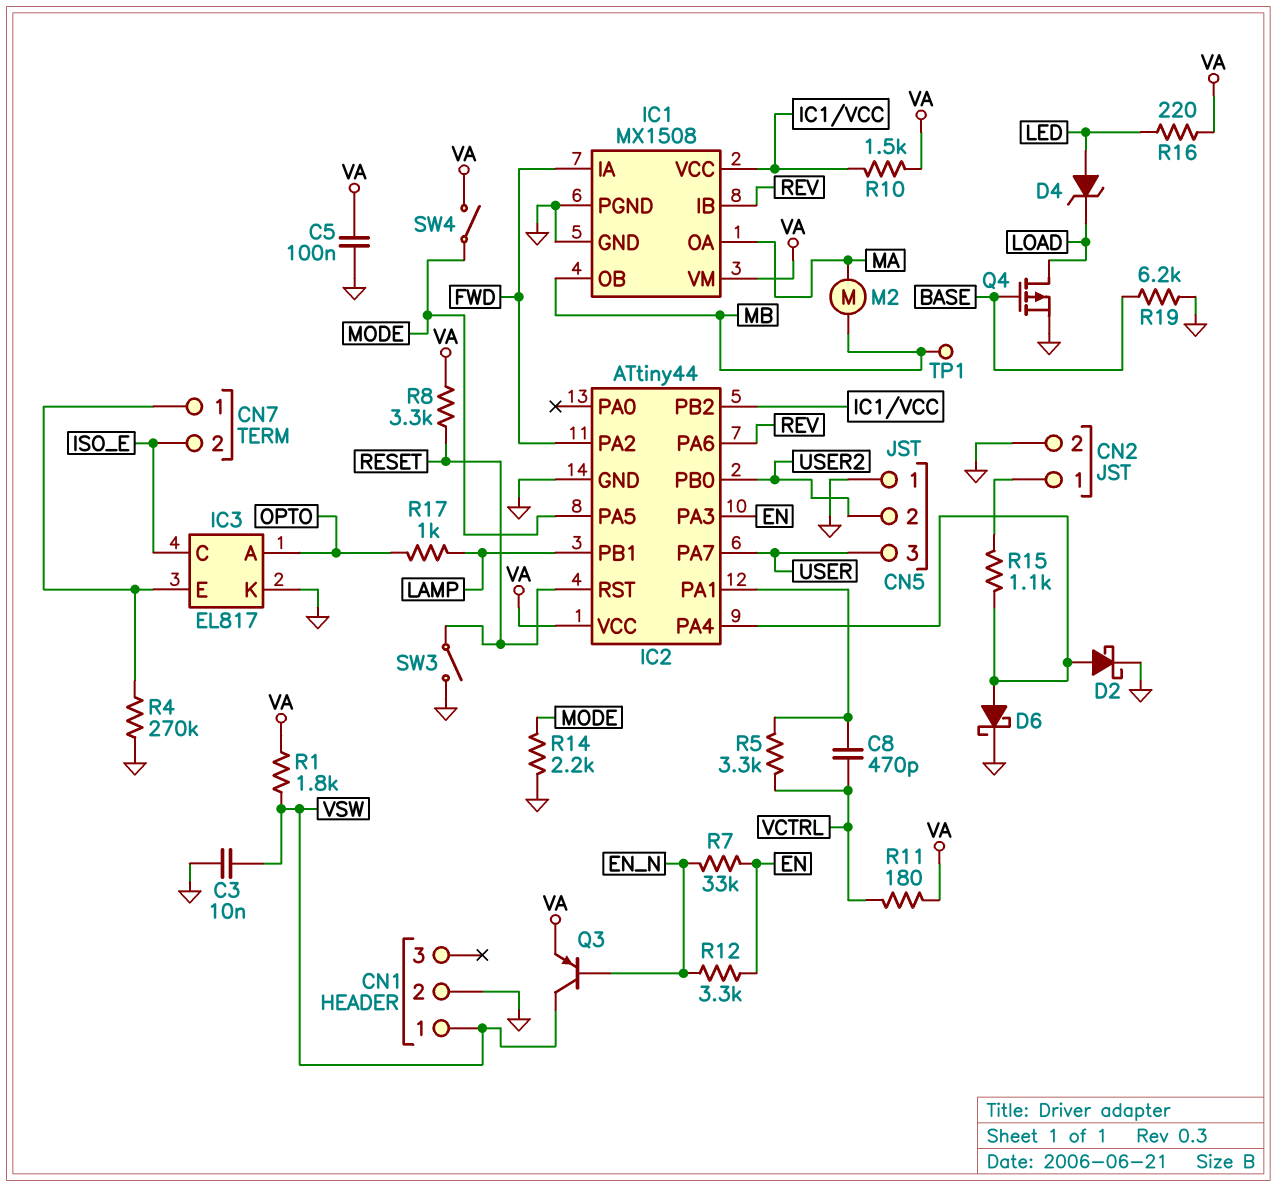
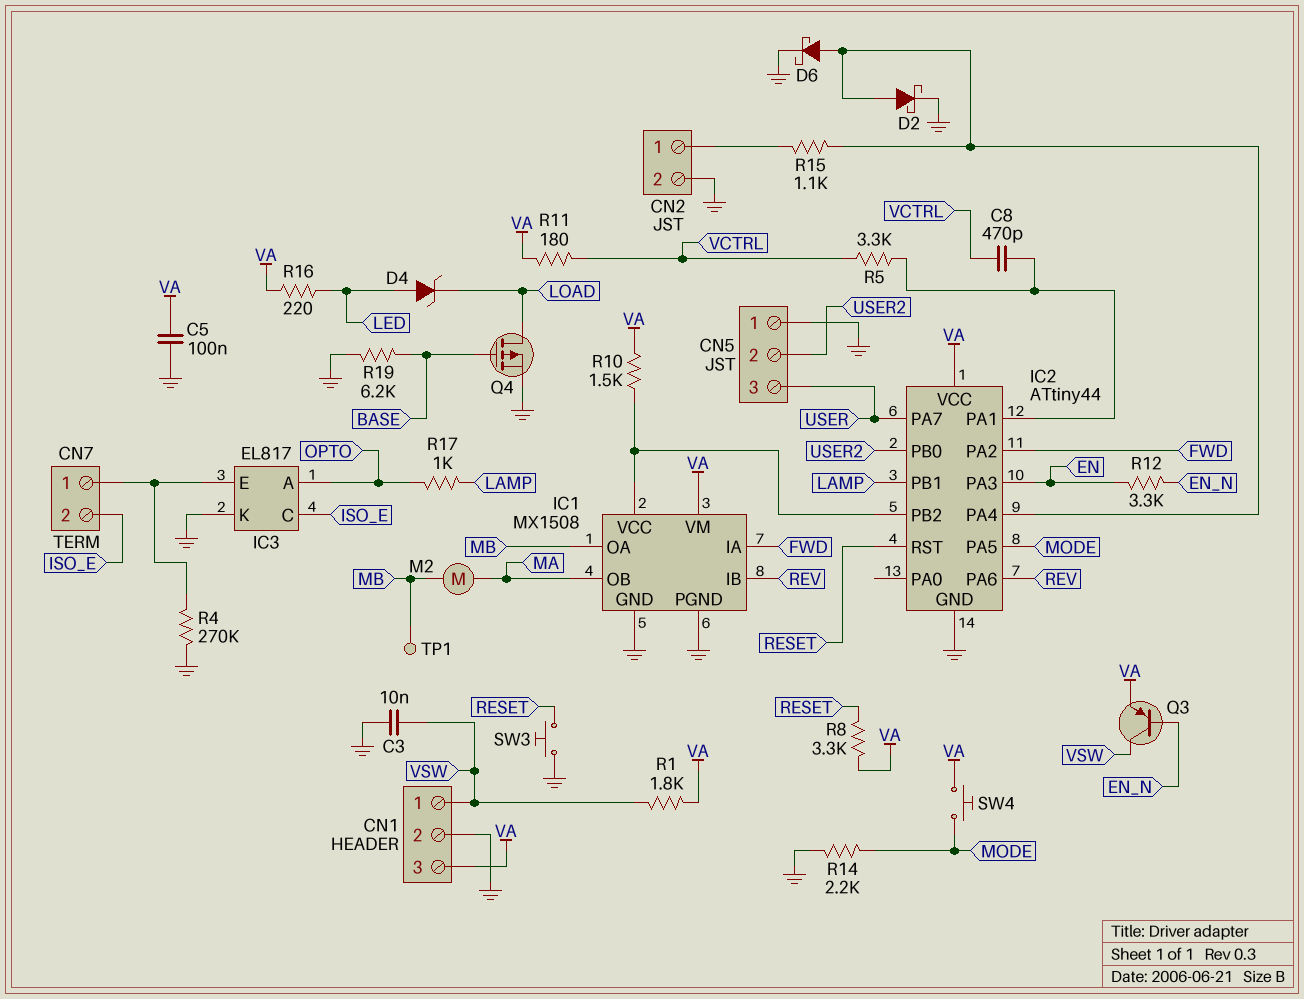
CN1 pin 3: none -> VA
IC1 pin OA: MA -> MB
IC1 pin OB: MB -> MA
R7: 33k (EN, EN_N) -> none
SW3: switch (GND, RESET) -> button (GND, RESET)
SW4: switch (MODE, VA) -> button (MODE, VA)

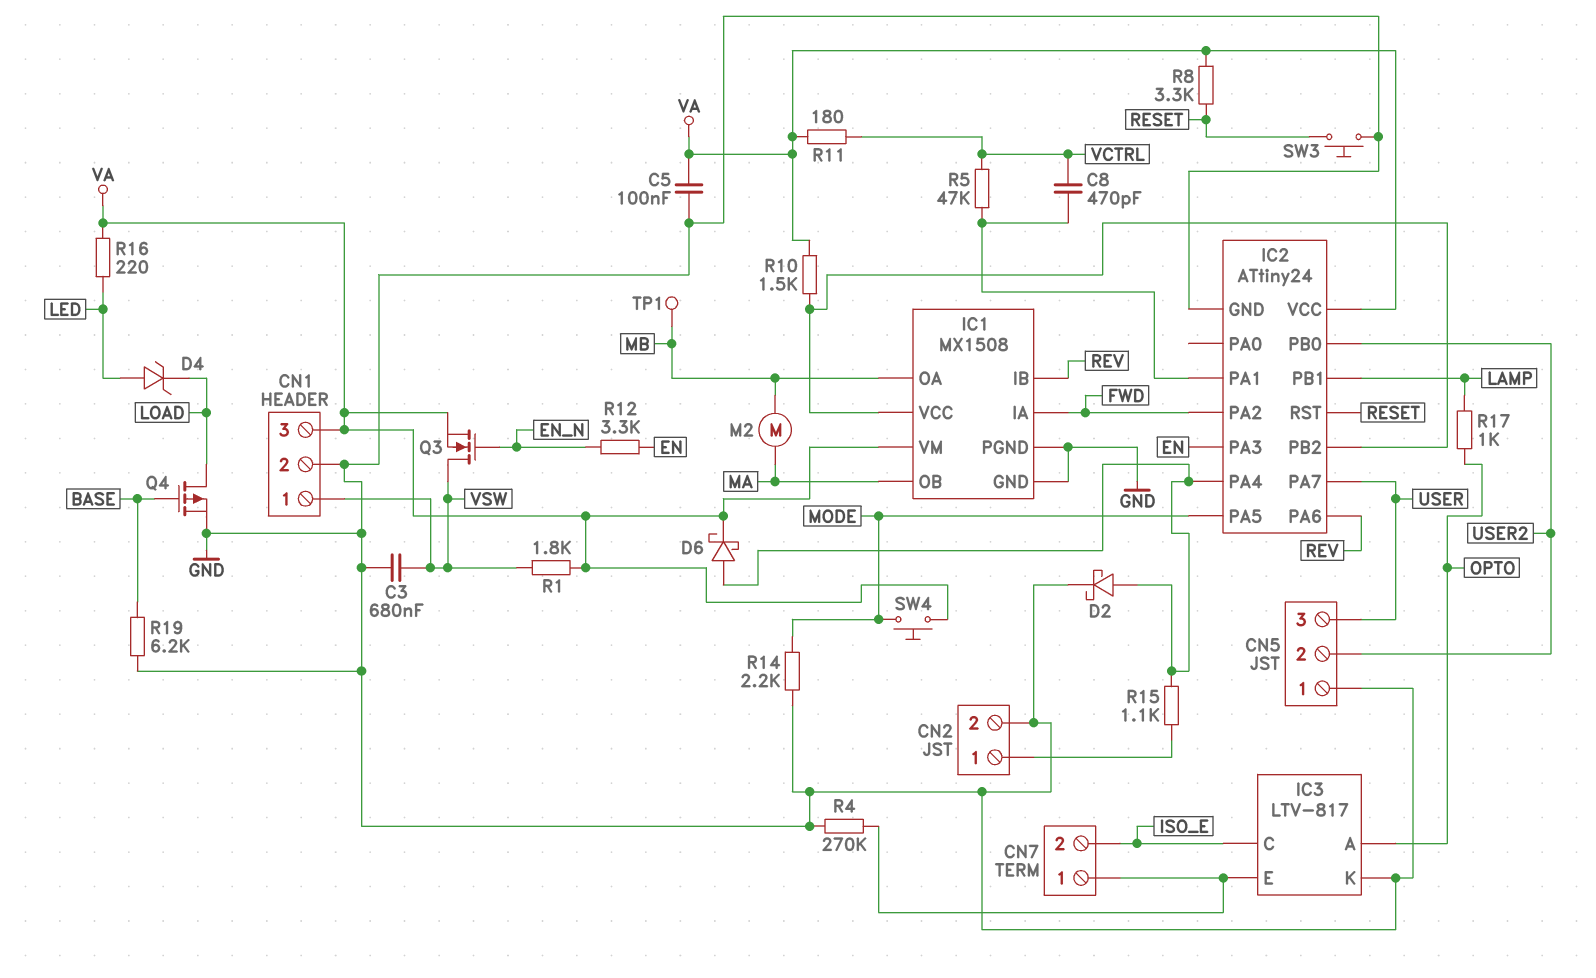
C3: 10nF (GND, VSW) -> 680nF (GND, VSW)
D6: schottky (A IC2/PA4, K GND) -> schottky (A IC2/PA4, K VA)
IC2: ATtiny44 -> ATtiny24
IC3: EL817 -> LTV-817
Q3: PNP (B EN_N, C VSW, E VA) -> NMOS (G EN_N, D VSW, S VA)
R5: 3.3k (IC2/PA1, VCTRL) -> 47k (IC2/PA1, VCTRL)

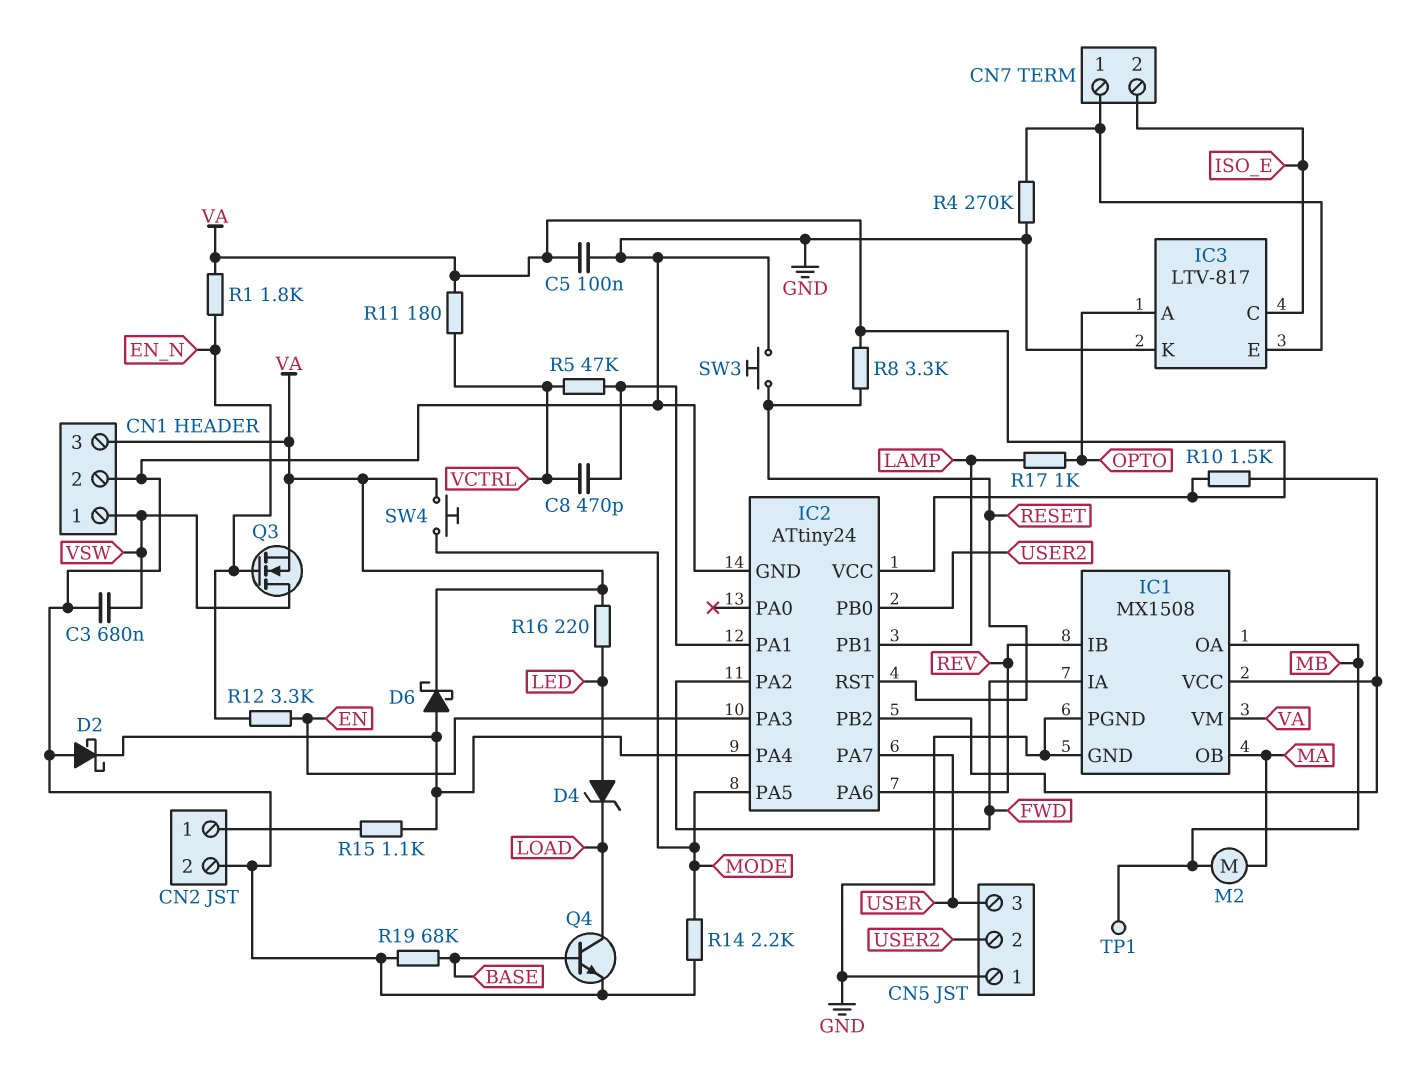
D2: schottky (A IC2/PA4, K GND) -> schottky (A GND, K IC2/PA4)
Q4: PMOS (G BASE, D LOAD, S GND) -> NPN (B BASE, C LOAD, E GND)
R1: 1.8k (VA, VSW) -> 1.8k (EN_N, VA)
R19: 6.2k (BASE, GND) -> 68k (BASE, GND)

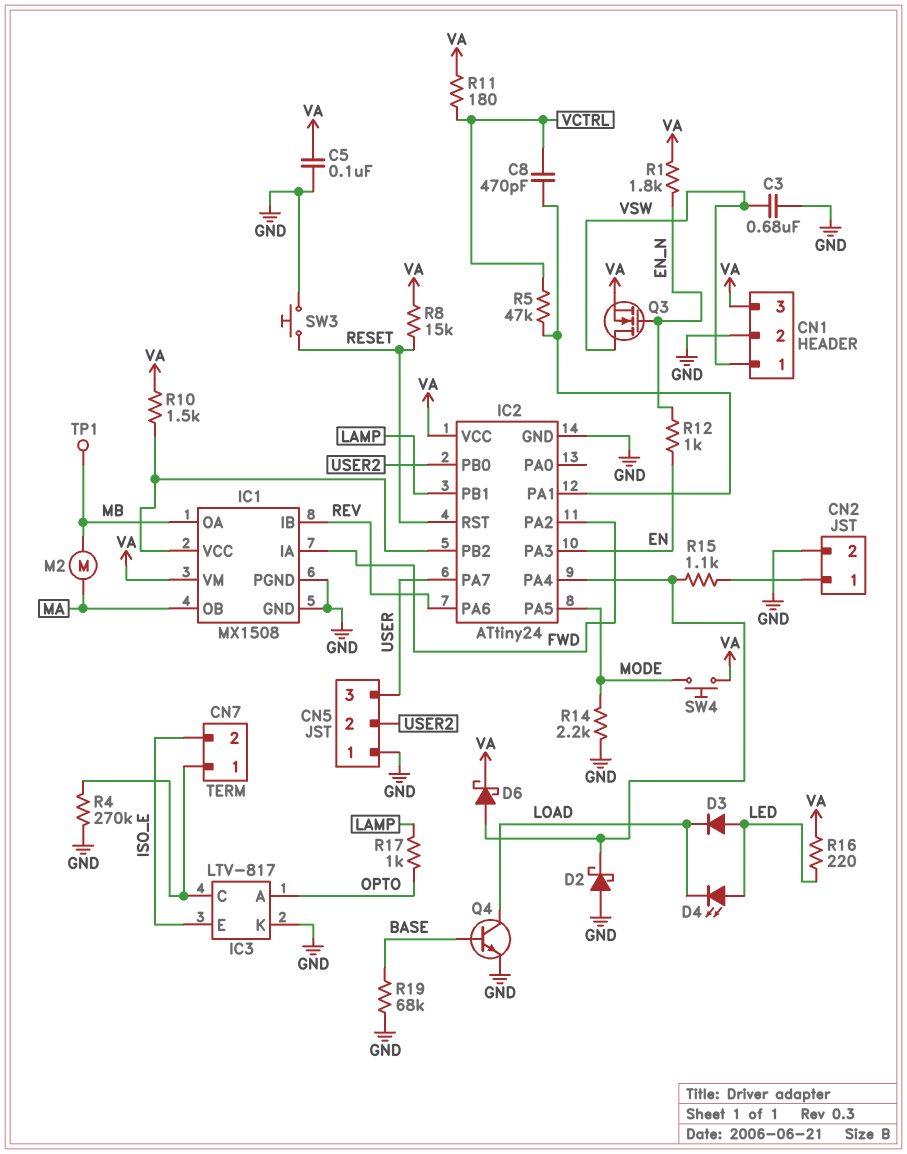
D3: none -> diode (A LED, K LOAD)
D4: zener (A LED, K LOAD) -> LED (A LED, K LOAD)
IC3 pin C: ISO_E -> CN7/1
IC3 pin E: CN7/1 -> ISO_E
R8: 3.3k (RESET, VA) -> 15k (RESET, VA)
R12: 3.3k (EN, EN_N) -> 1k (EN, EN_N)

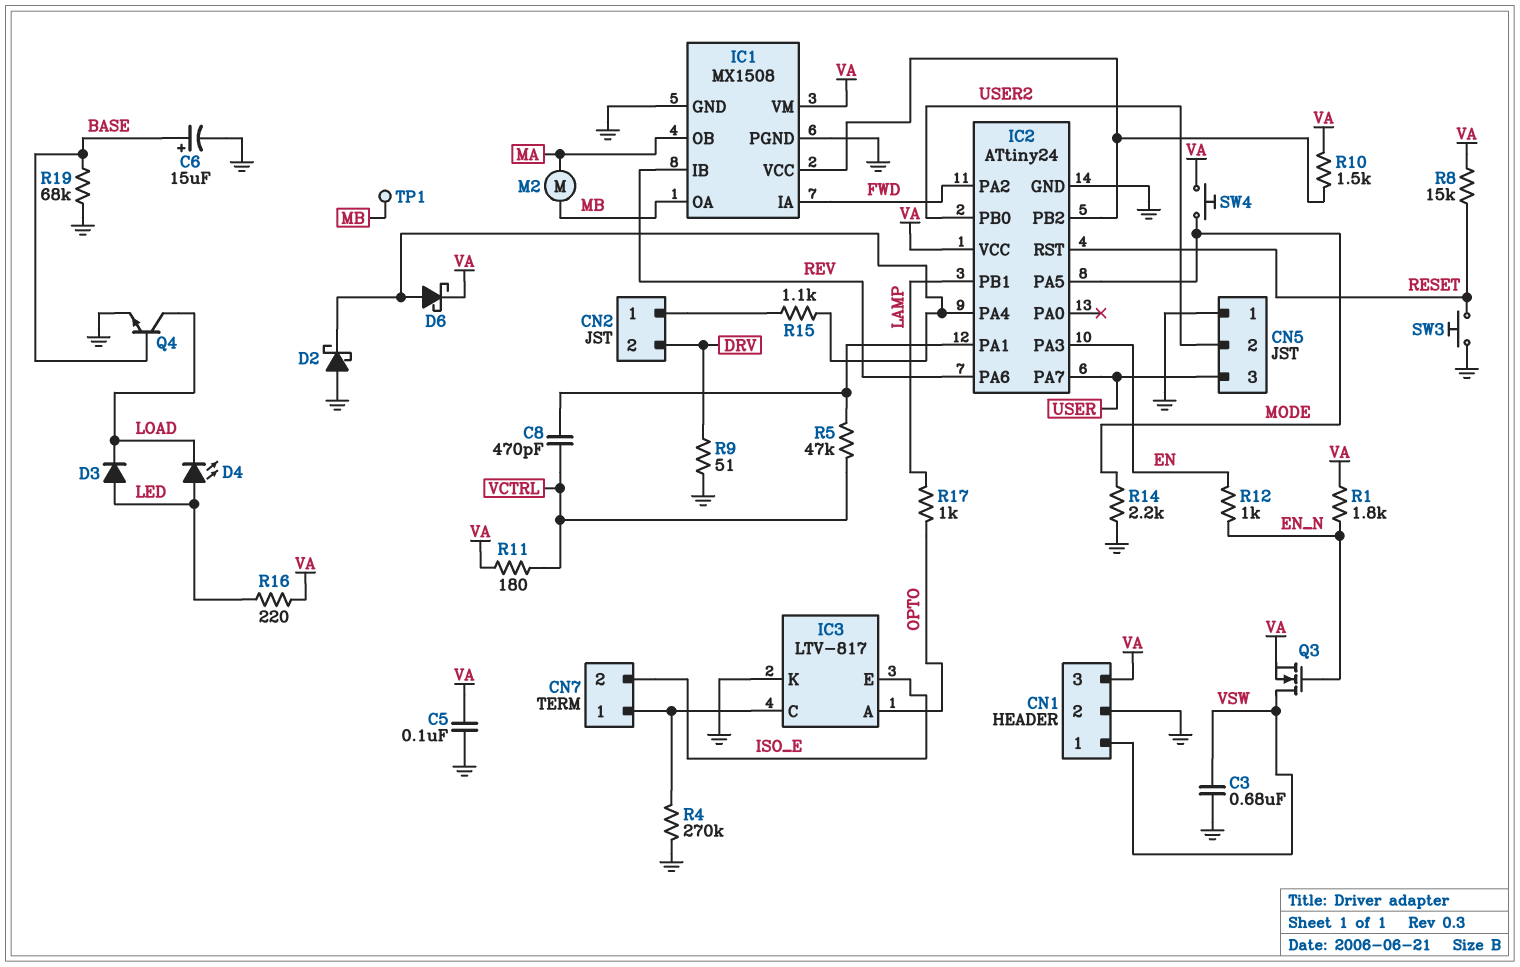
C6: none -> 15uF (plus BASE, minus GND)
CN2 pin 2: GND -> DRV
R9: none -> 51 (DRV, GND)

